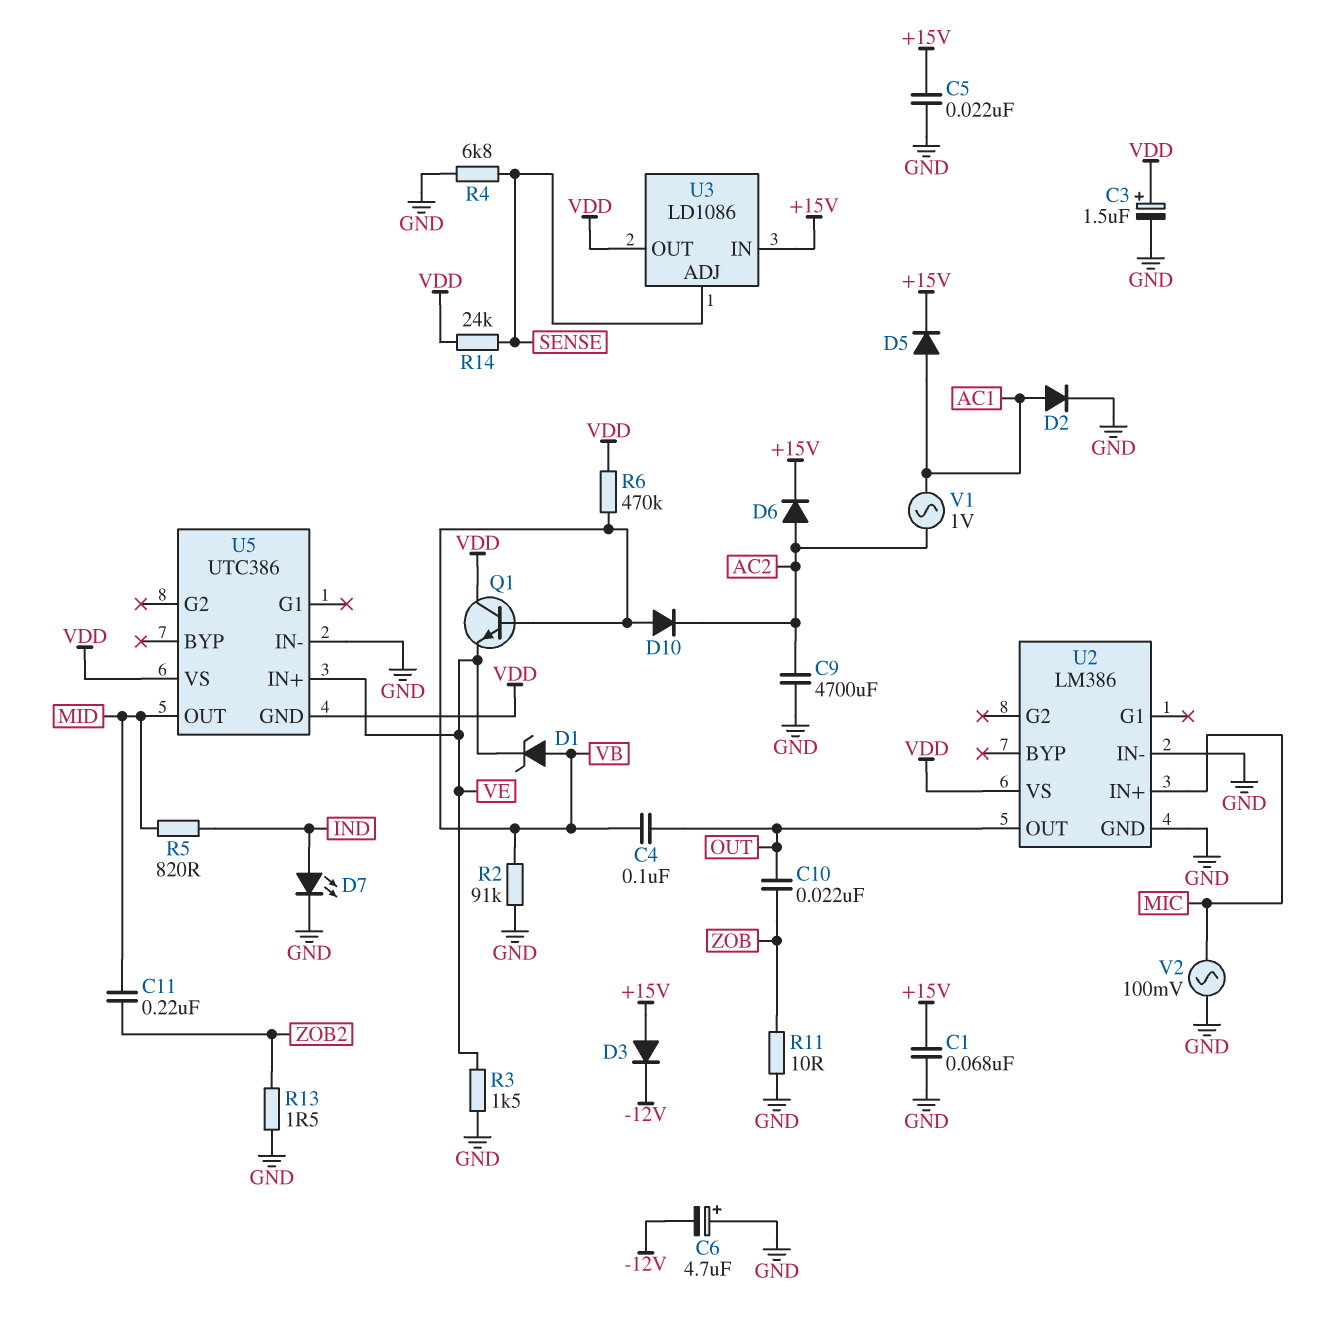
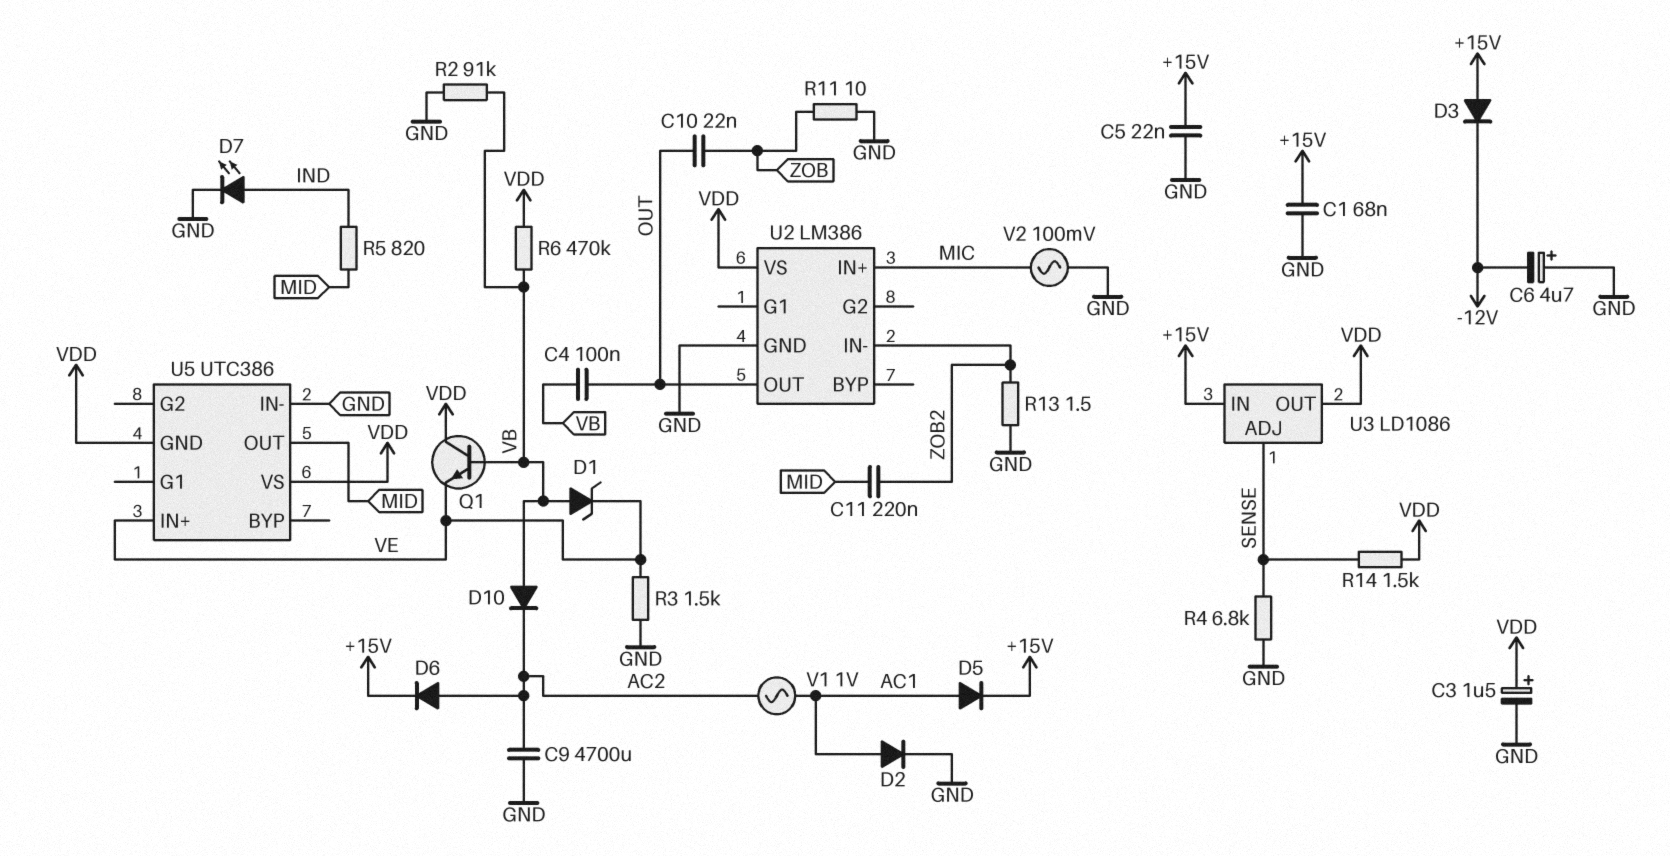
R14: 24k (SENSE, VDD) -> 1.5k (SENSE, VDD)
U2 pin IN-: GND -> ZOB2

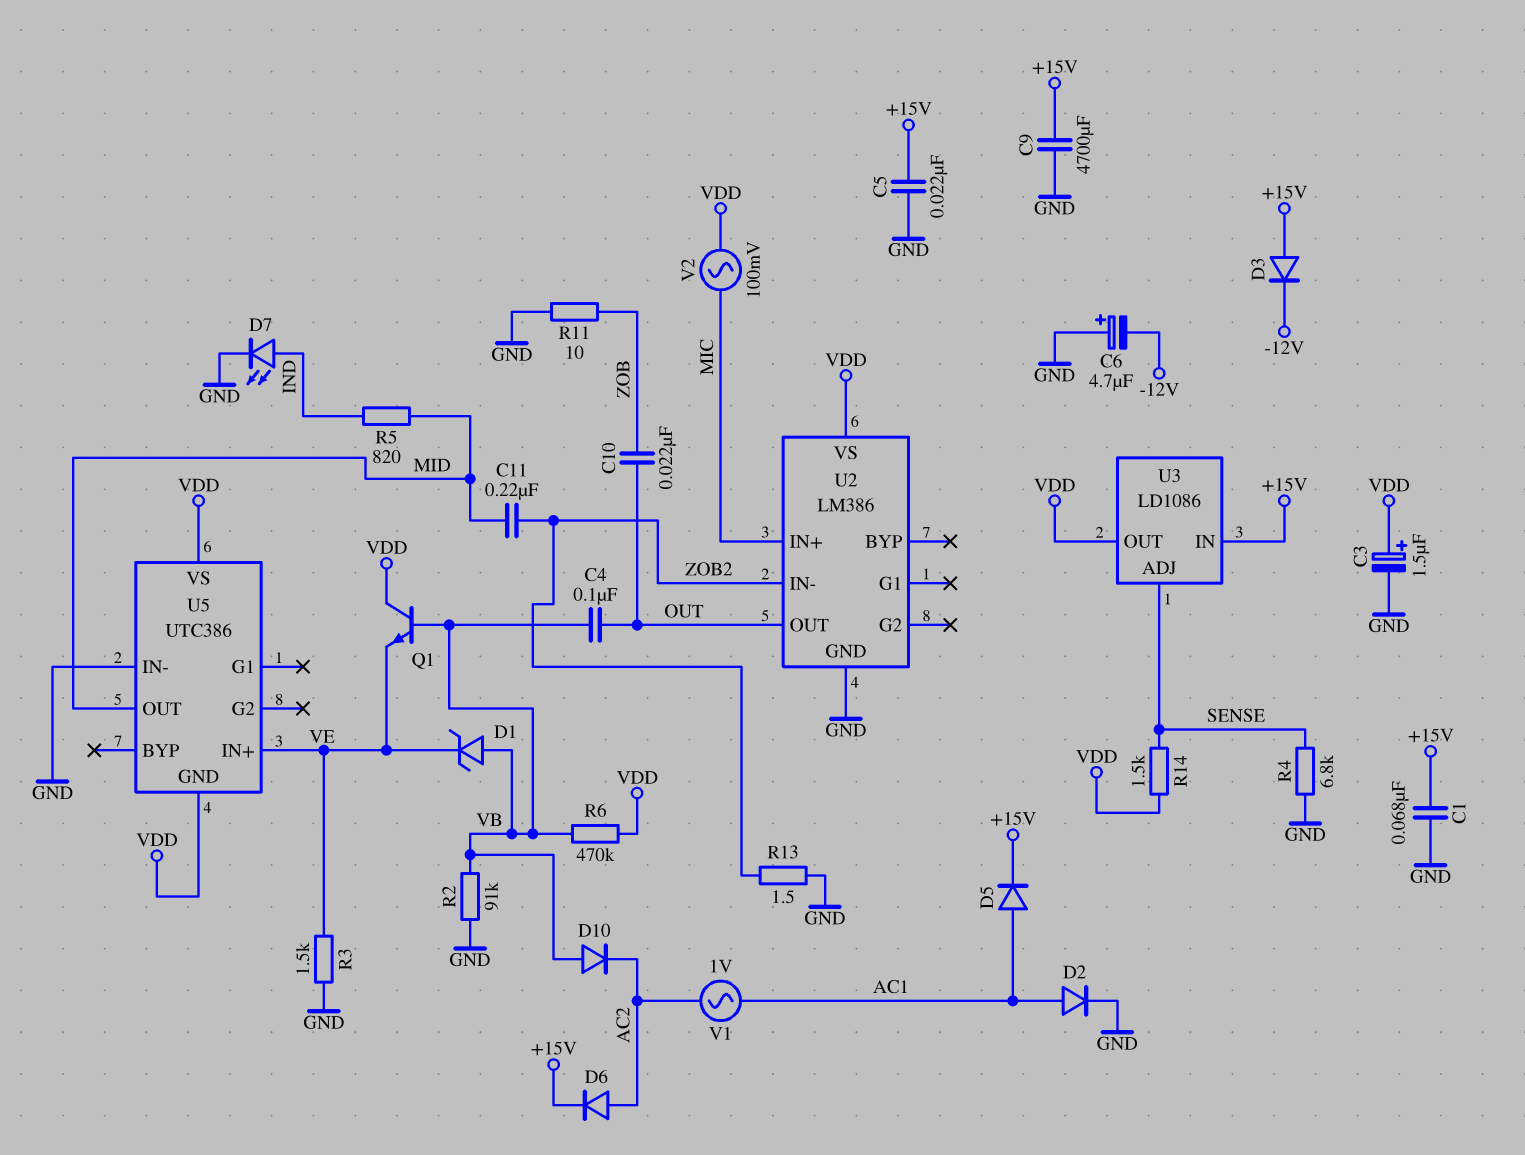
C9: 4700uF (AC2, GND) -> 4700uF (+15V, GND)
V2: AC 100mV (GND, MIC) -> AC 100mV (MIC, VDD)

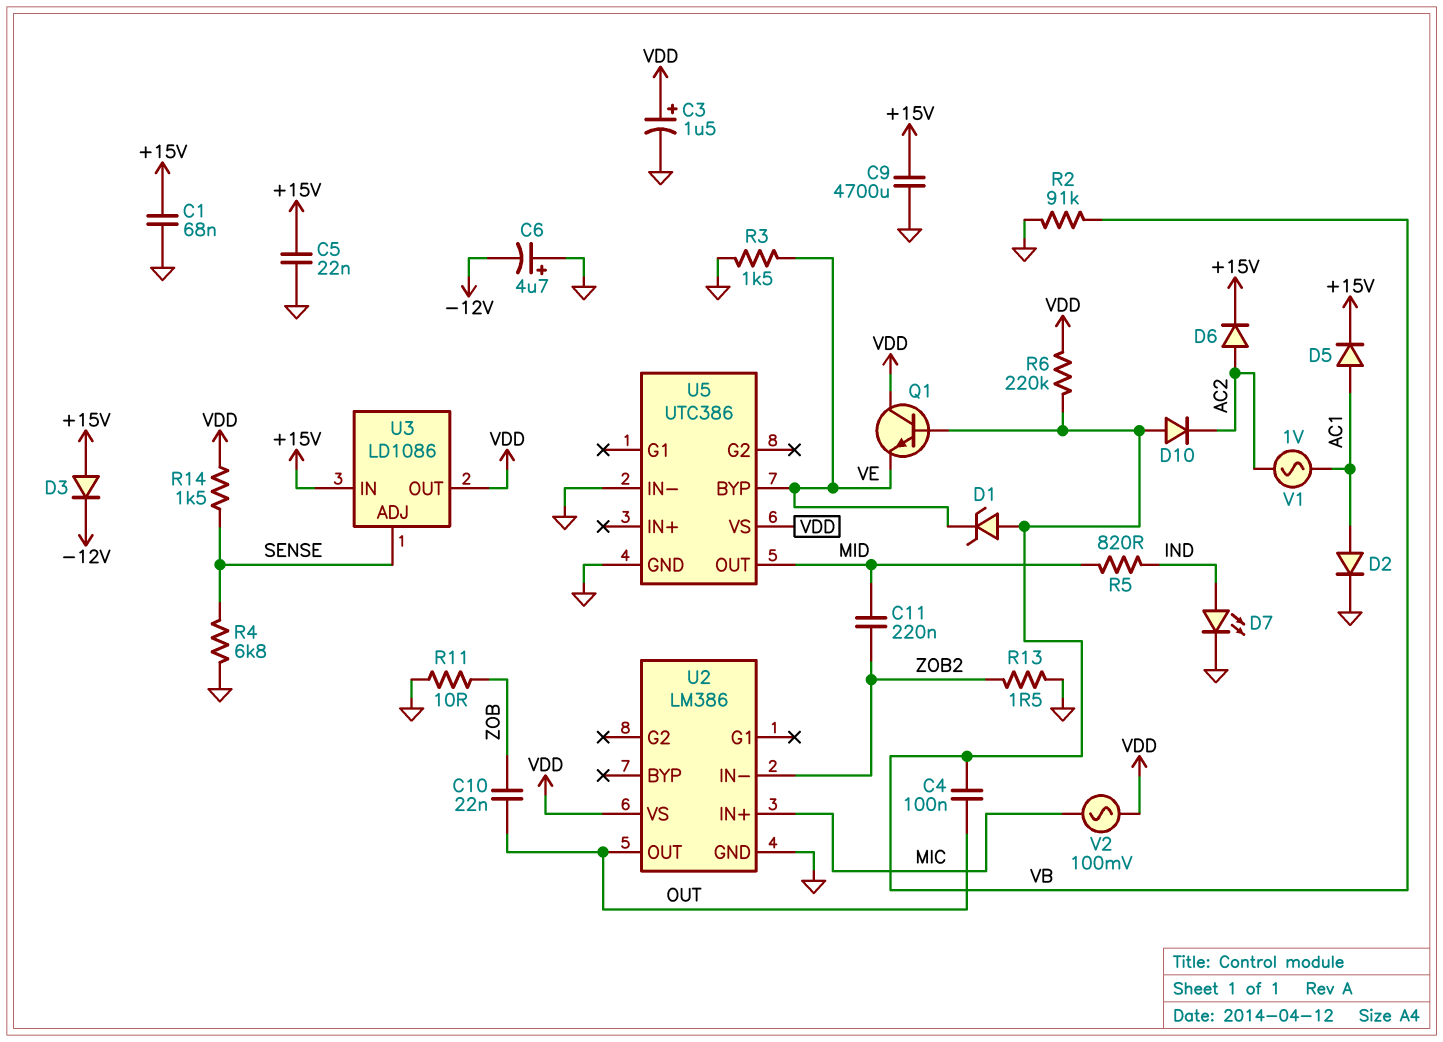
R6: 470k (VB, VDD) -> 220k (VB, VDD)
U5 pin BYP: none -> VE
U5 pin GND: VDD -> GND
U5 pin IN+: VE -> none

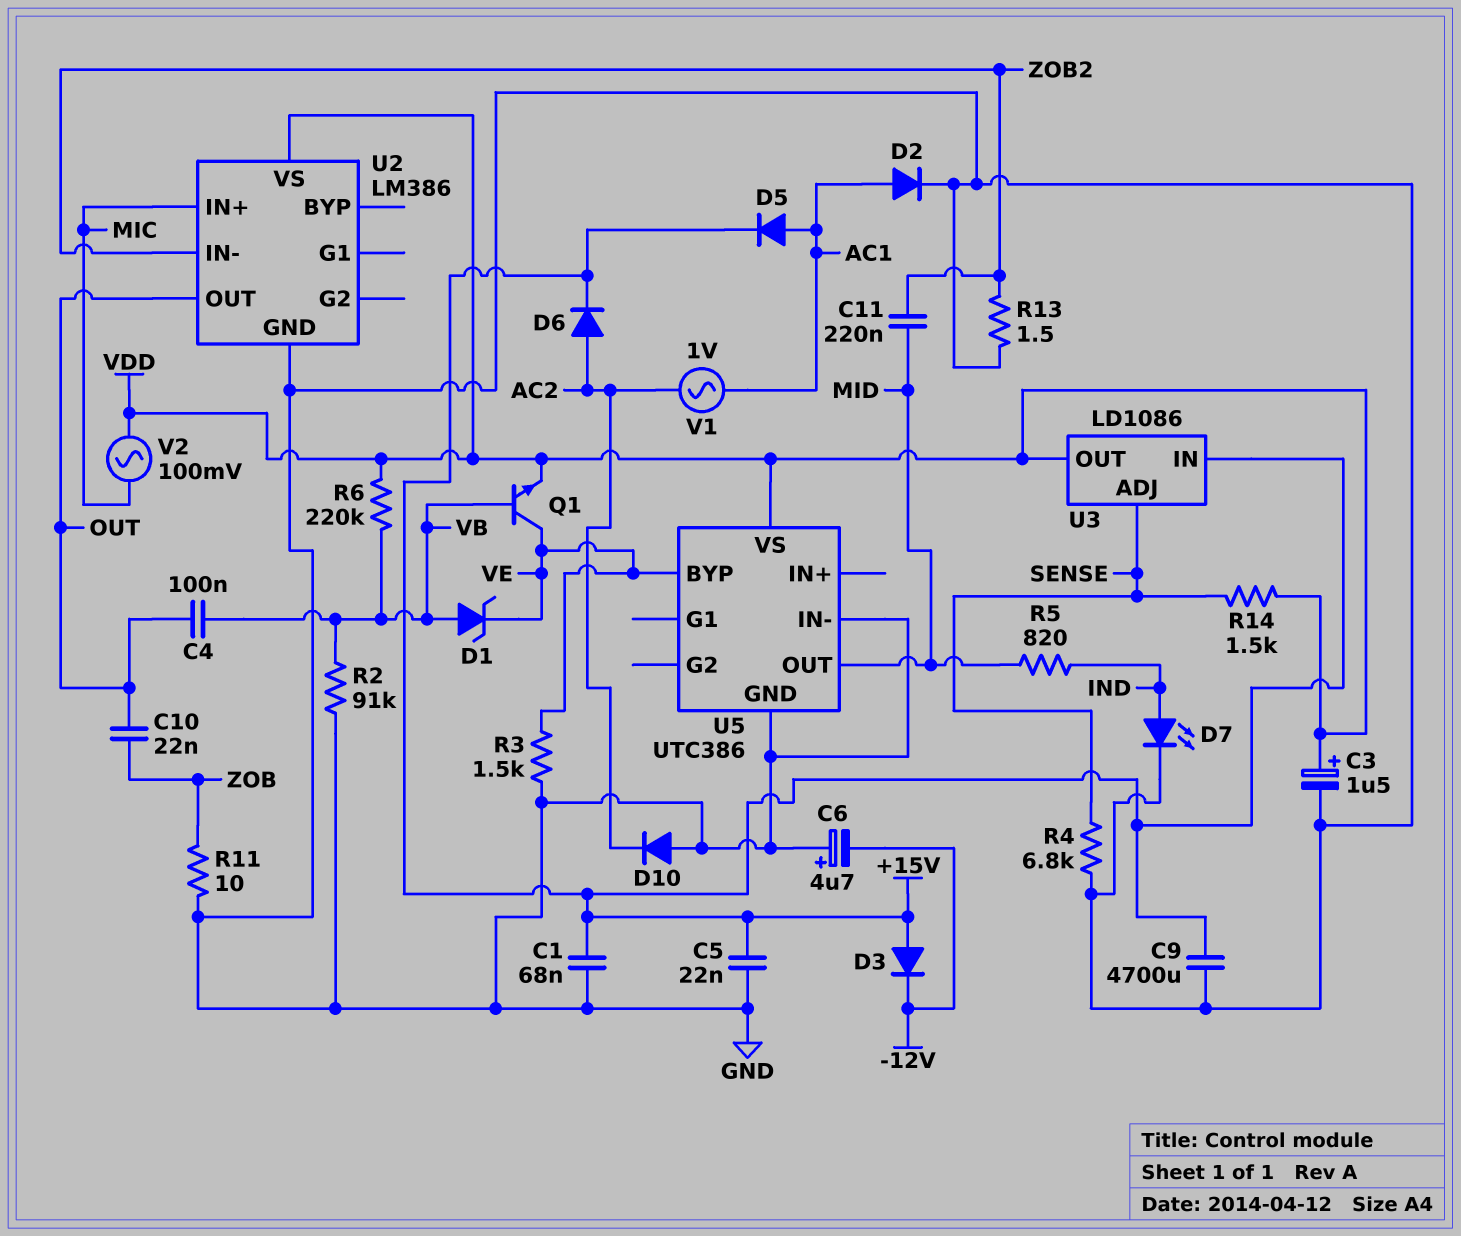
D10: diode (A VB, K AC2) -> diode (A GND, K AC2)
Q1: NPN (B VB, C VDD, E VE) -> NPN (B VB, C VE, E VDD)

